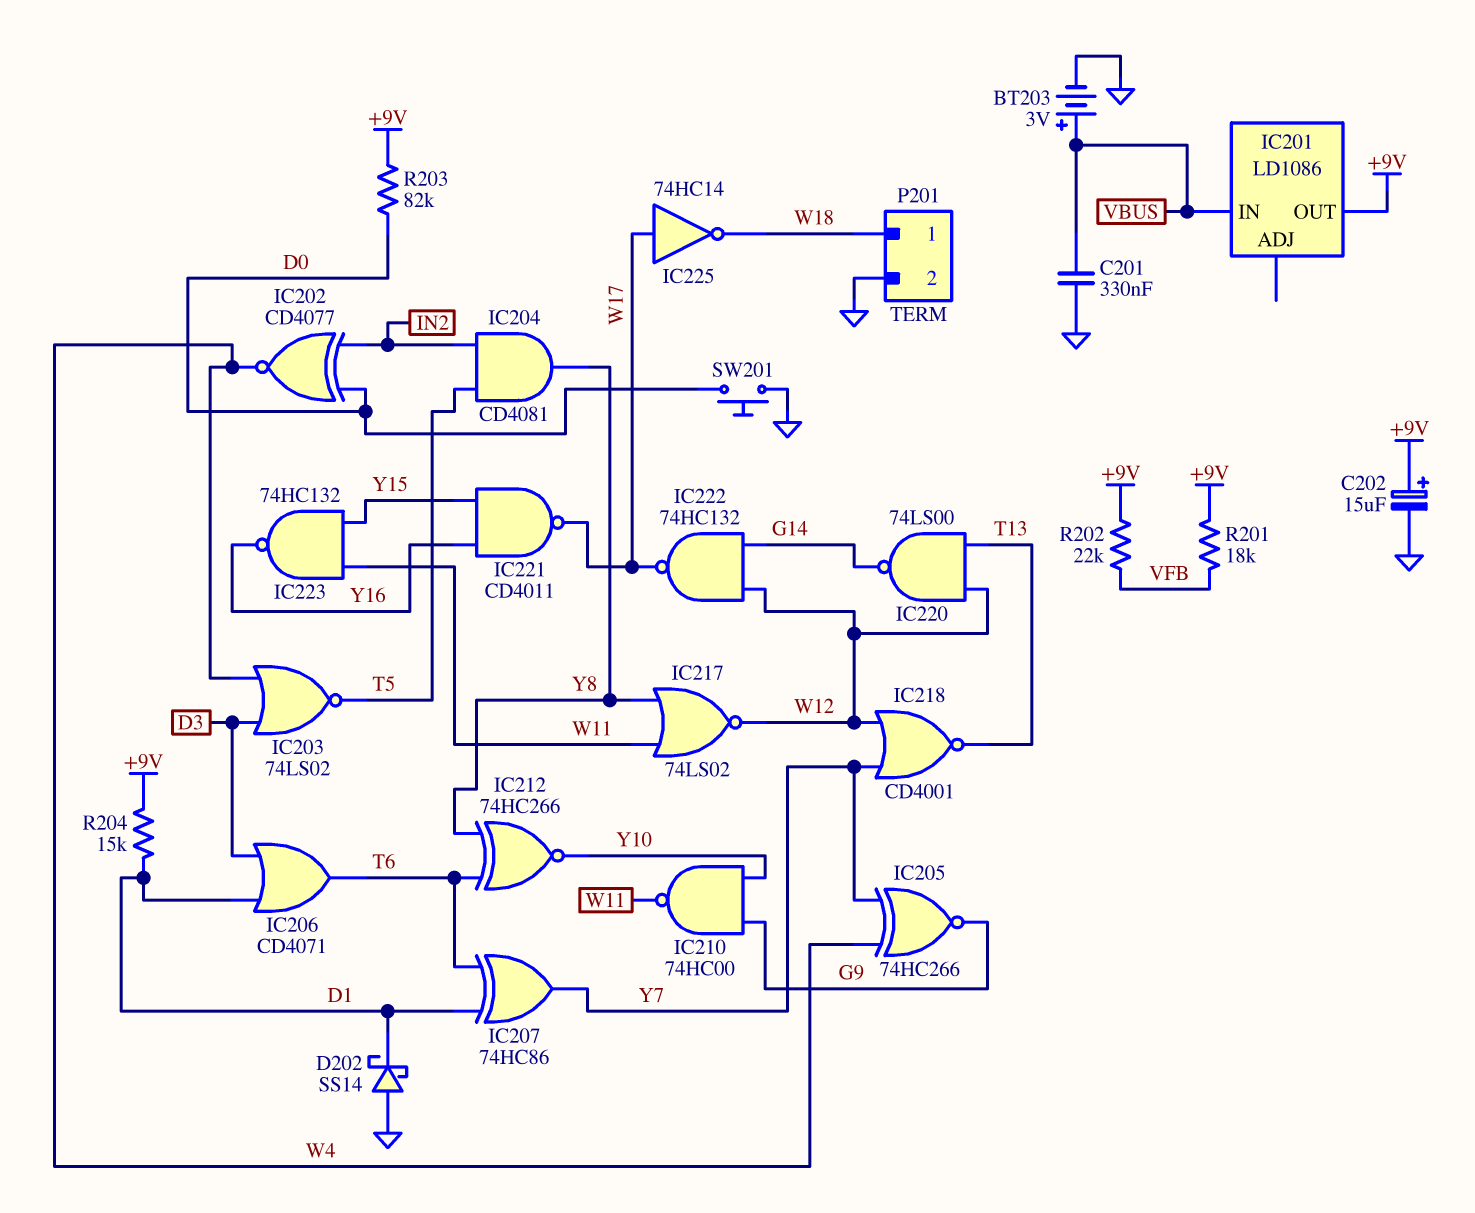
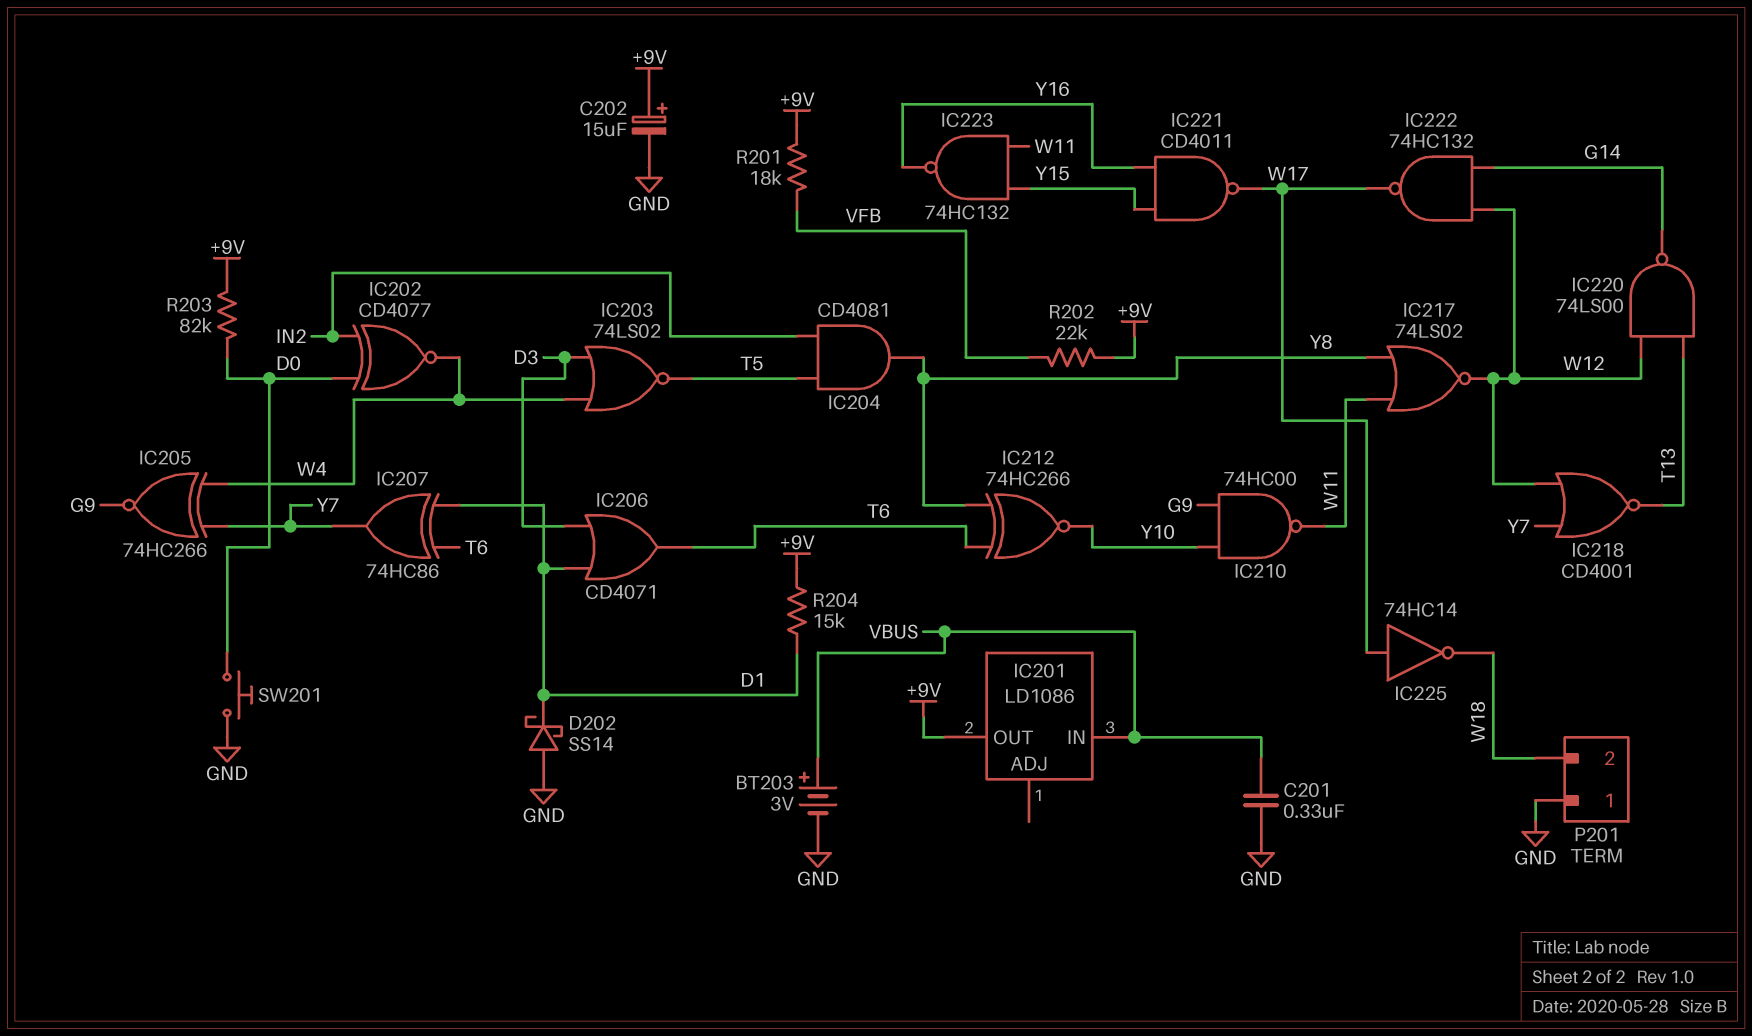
P201 pin 1: W18 -> GND
P201 pin 2: GND -> W18

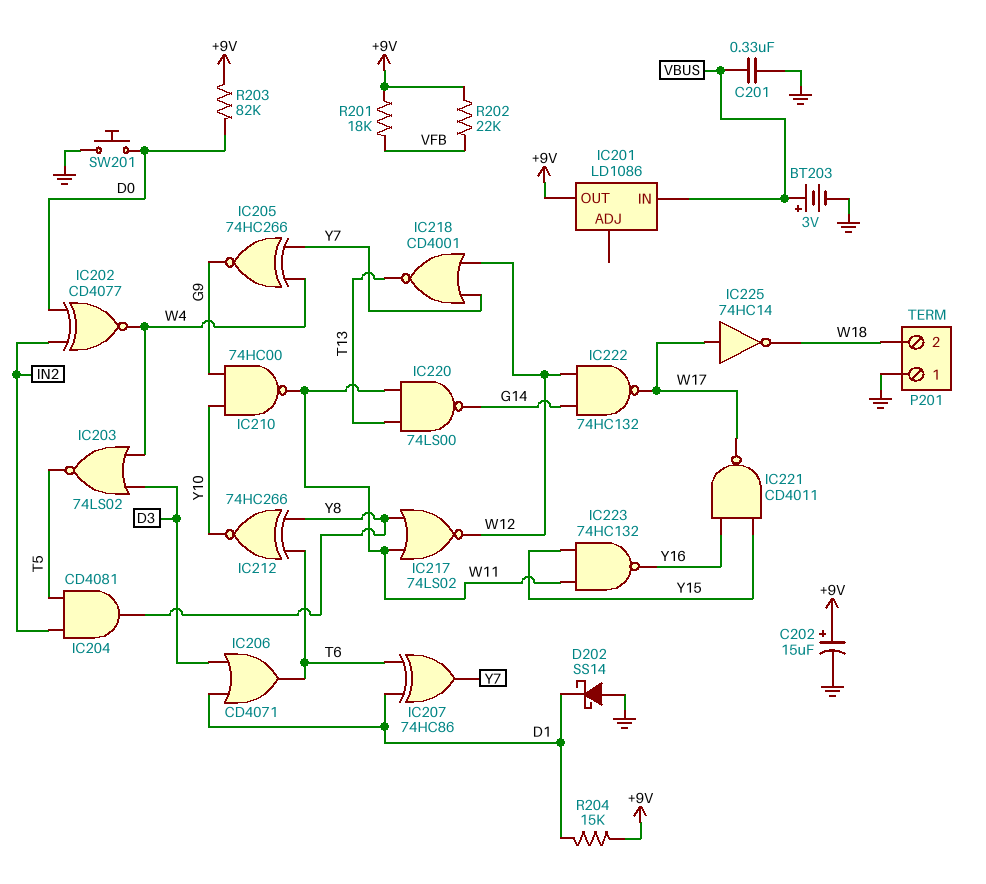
IC220: NAND 74LS00 (in T13, in W12, out G14) -> NAND 74LS00 (in T13, in W11, out G14)

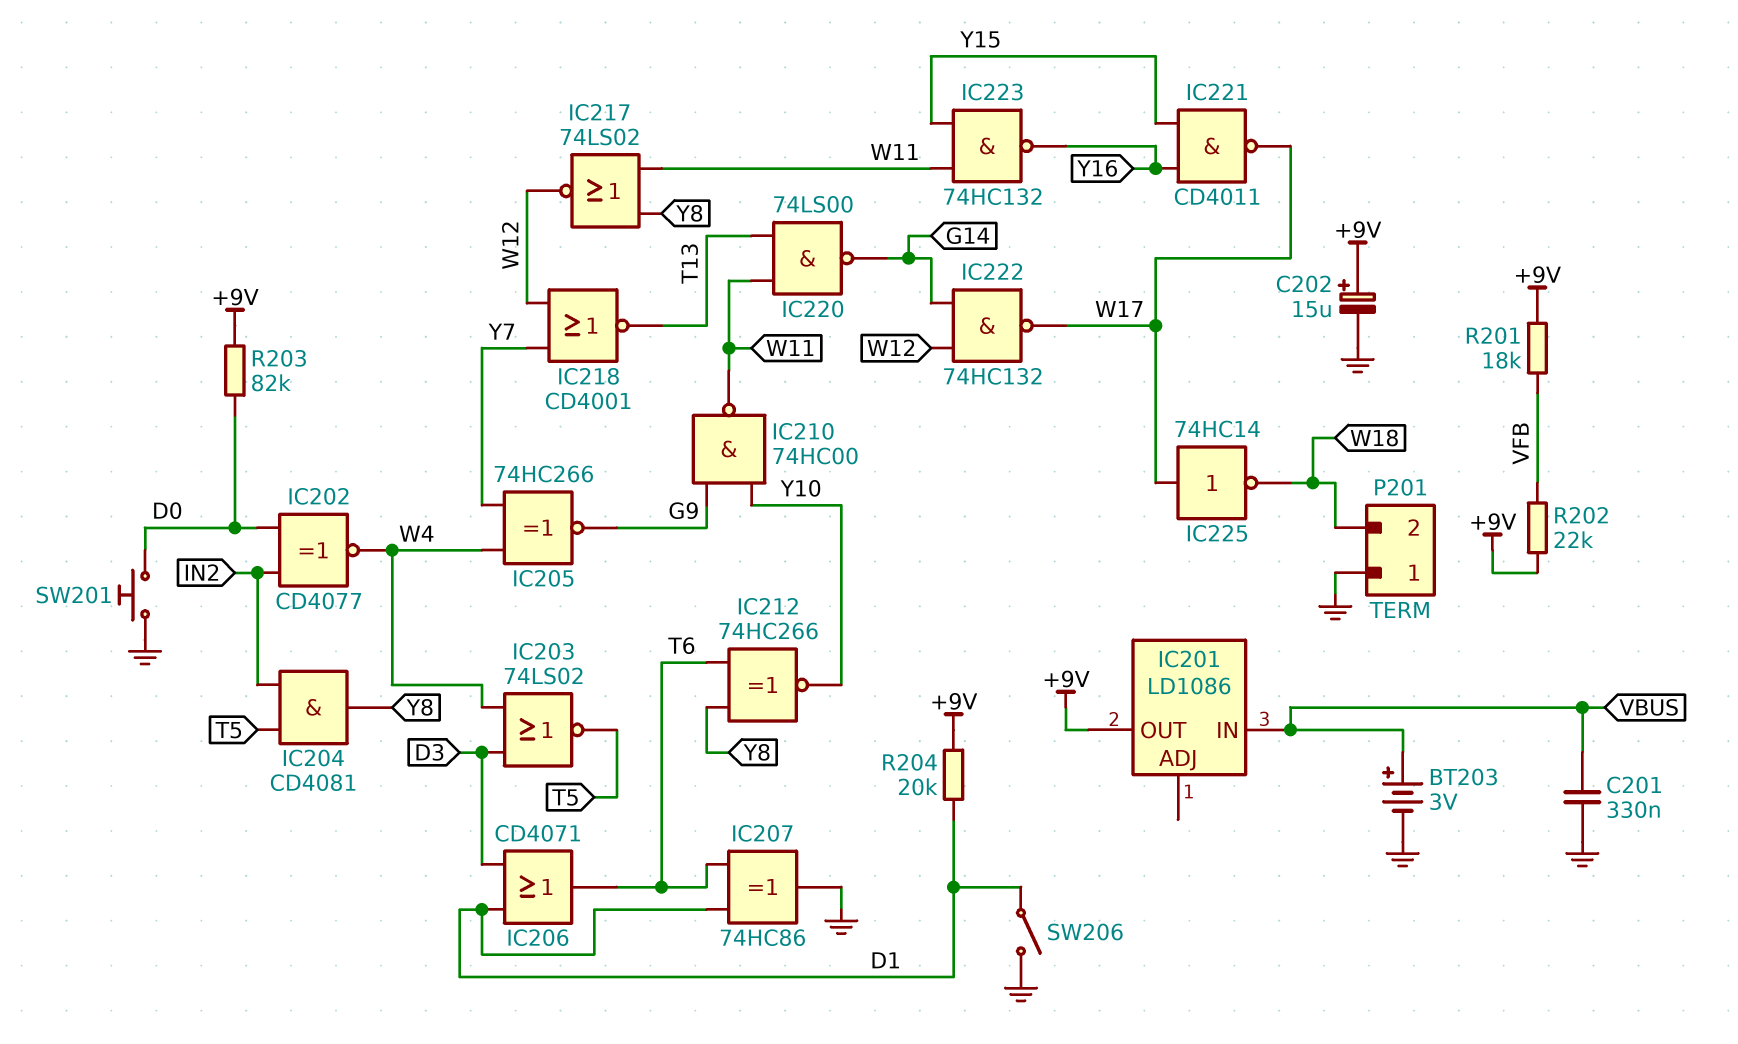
D202: schottky SS14 (A GND, K D1) -> none
IC207: XOR 74HC86 (in D1, in T6, out Y7) -> XOR 74HC86 (in D1, in T6, out GND)
R204: 15k (+9V, D1) -> 20k (+9V, D1)
SW206: none -> switch (D1, GND)

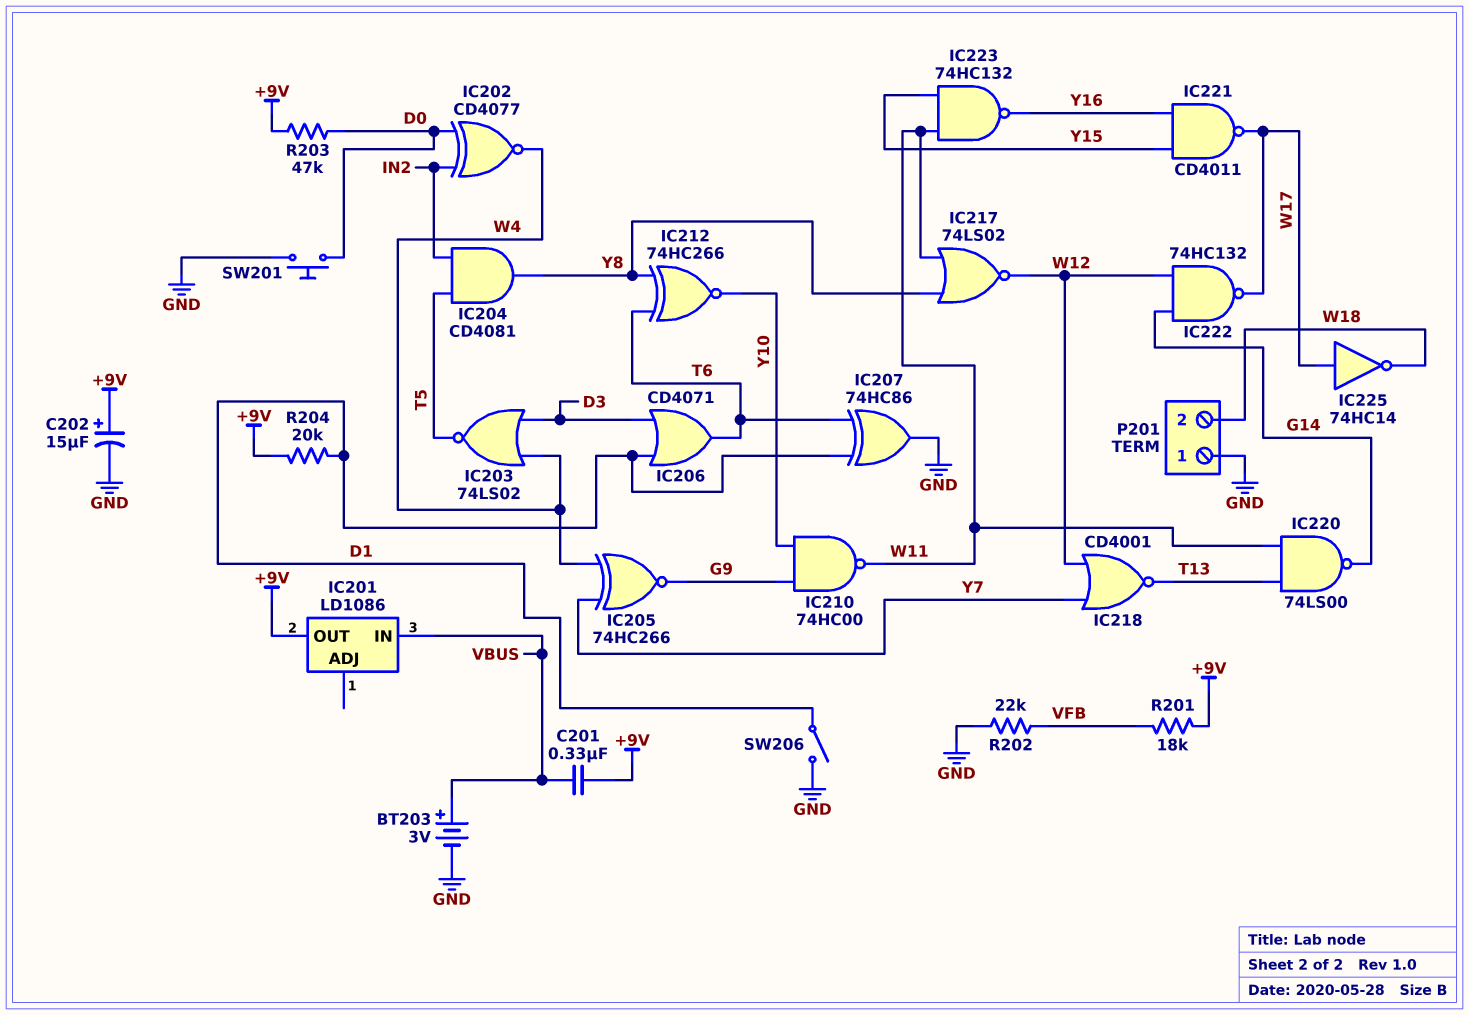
C201: 330nF (GND, VBUS) -> 330nF (+9V, VBUS)
R202: 22k (+9V, VFB) -> 22k (GND, VFB)
R203: 82k (+9V, D0) -> 47k (+9V, D0)

